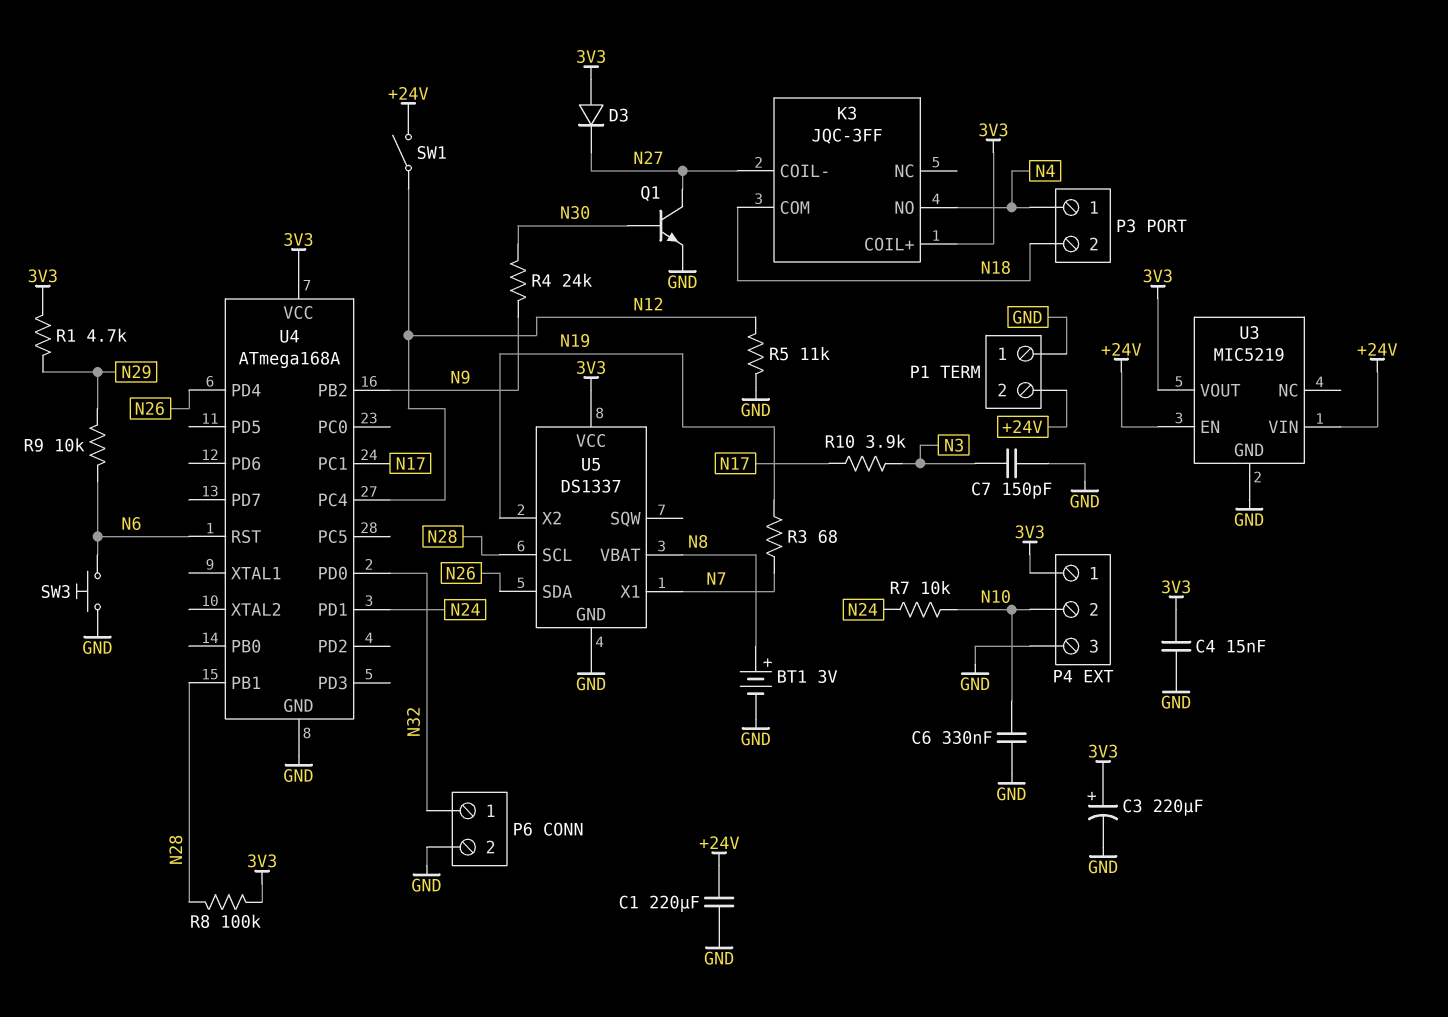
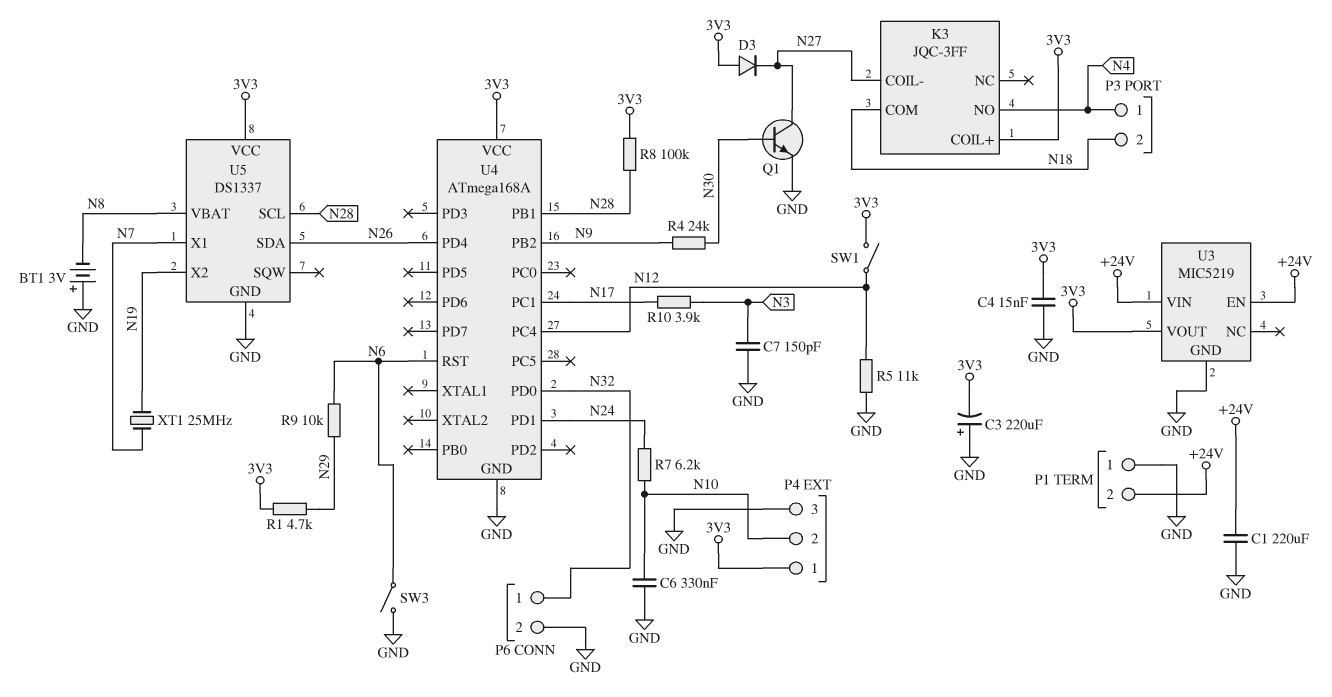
BT1: 3V (plus N8, minus GND) -> 3V (plus GND, minus N8)
C3: 220uF (plus 3V3, minus GND) -> 220uF (plus GND, minus 3V3)
R3: 68 (N7, N19) -> none
R7: 10k (N10, N24) -> 6.2k (N10, N24)
SW1: switch (+24V, N12) -> switch (3V3, N12)
SW3: button (GND, N6) -> switch (GND, N6)
XT1: none -> 25MHz (N7, N19)

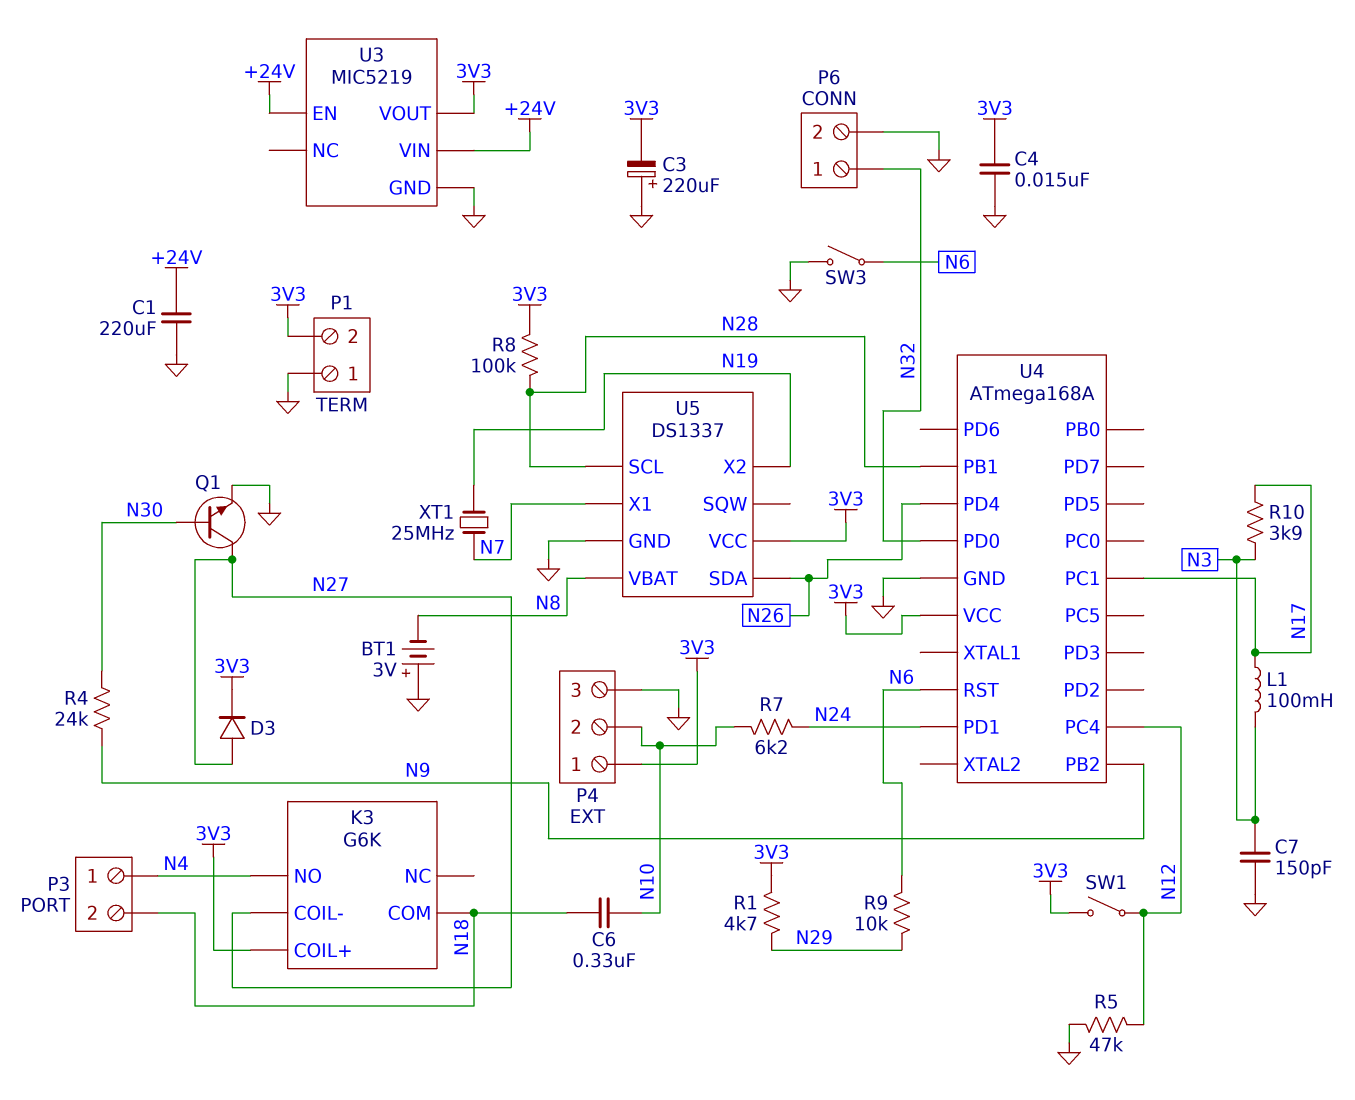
C6: 330nF (GND, N10) -> 330nF (N10, N18)
D3: diode (A 3V3, K N27) -> diode (A N27, K 3V3)
K3: JQC-3FF -> G6K
L1: none -> 100mH (N3, N17)
P1 pin 2: +24V -> 3V3
R5: 11k (GND, N12) -> 47k (GND, N12)

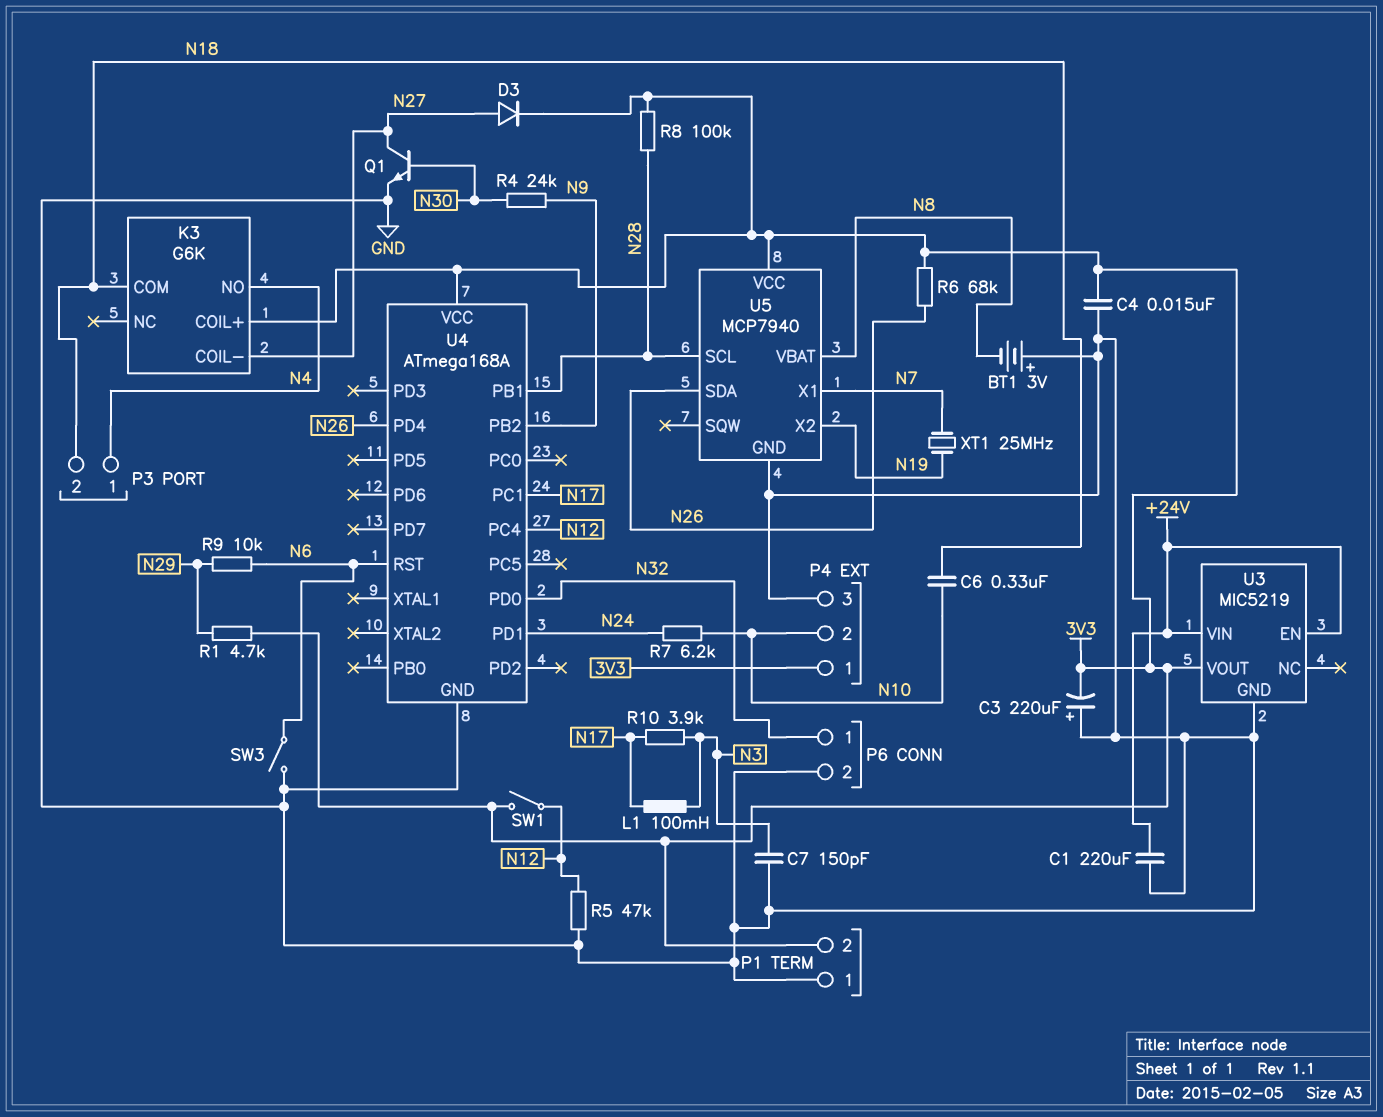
R6: none -> 68k (3V3, N26)
U5: DS1337 -> MCP7940

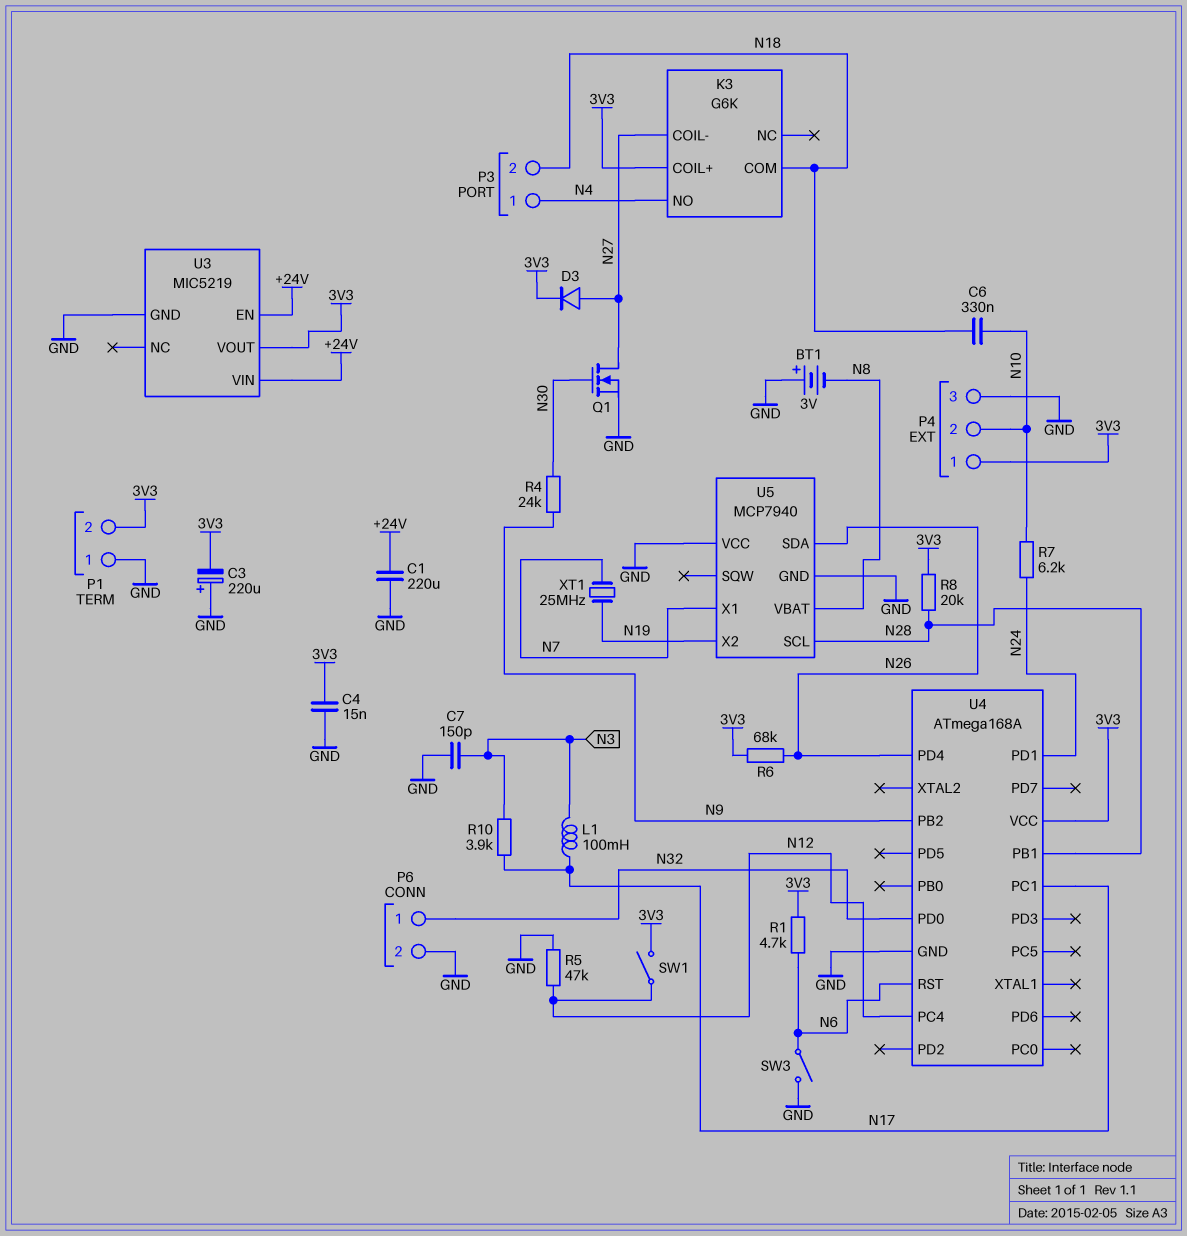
Q1: NPN (B N30, C N27, E GND) -> NMOS (G N30, D N27, S GND)
R1: 4.7k (3V3, N29) -> 4.7k (3V3, N6)
R8: 100k (3V3, N28) -> 20k (3V3, N28)
R9: 10k (N6, N29) -> none
U5 pin VCC: 3V3 -> GND

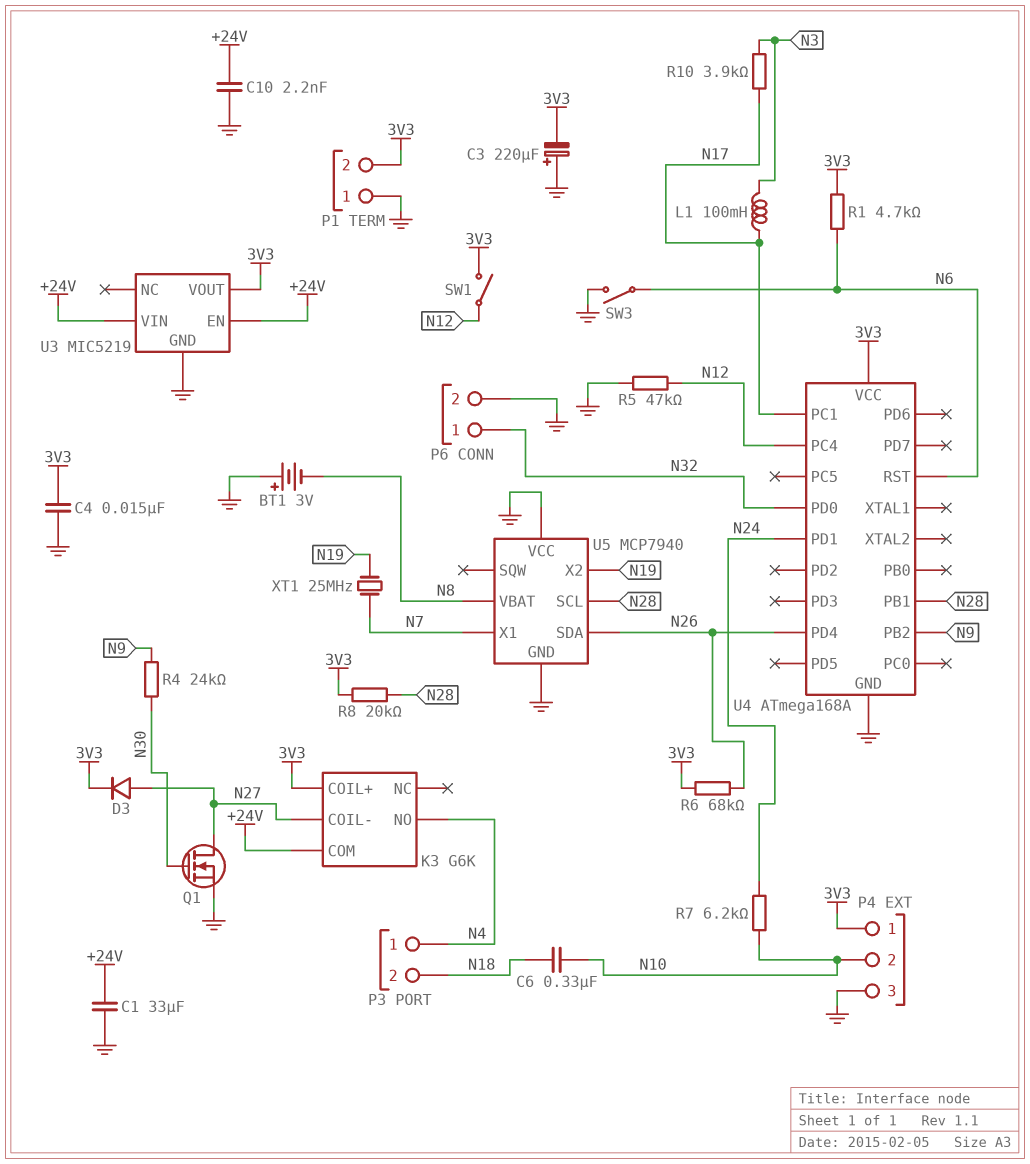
C1: 220uF (+24V, GND) -> 33uF (+24V, GND)
C7: 150pF (GND, N3) -> none
C10: none -> 2.2nF (+24V, GND)
K3 pin COM: N18 -> +24V

